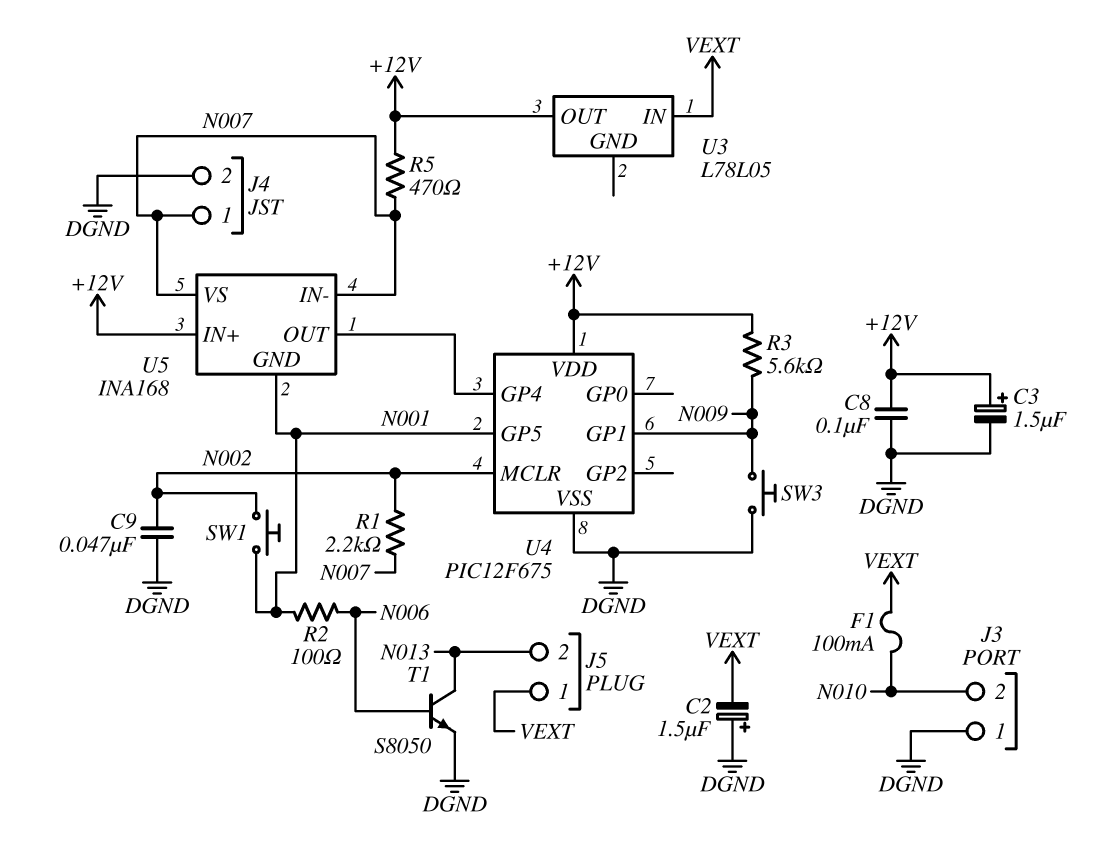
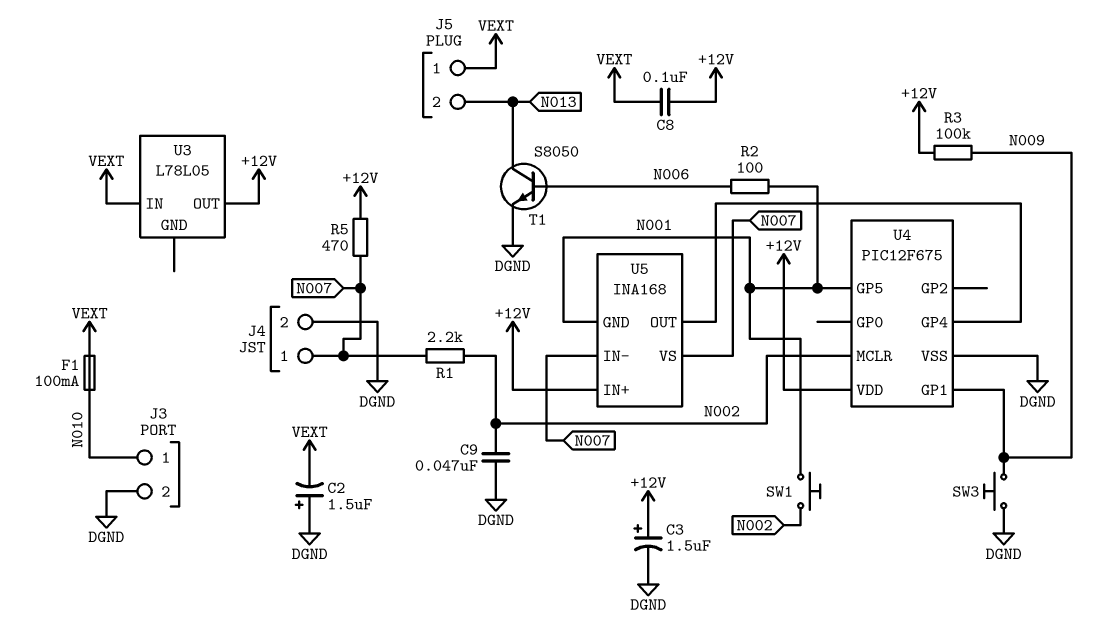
C8: 100nF (+12V, DGND) -> 100nF (+12V, VEXT)
J3 pin 1: DGND -> N010
J3 pin 2: N010 -> DGND
R3: 5.6k (+12V, N009) -> 100k (+12V, N009)

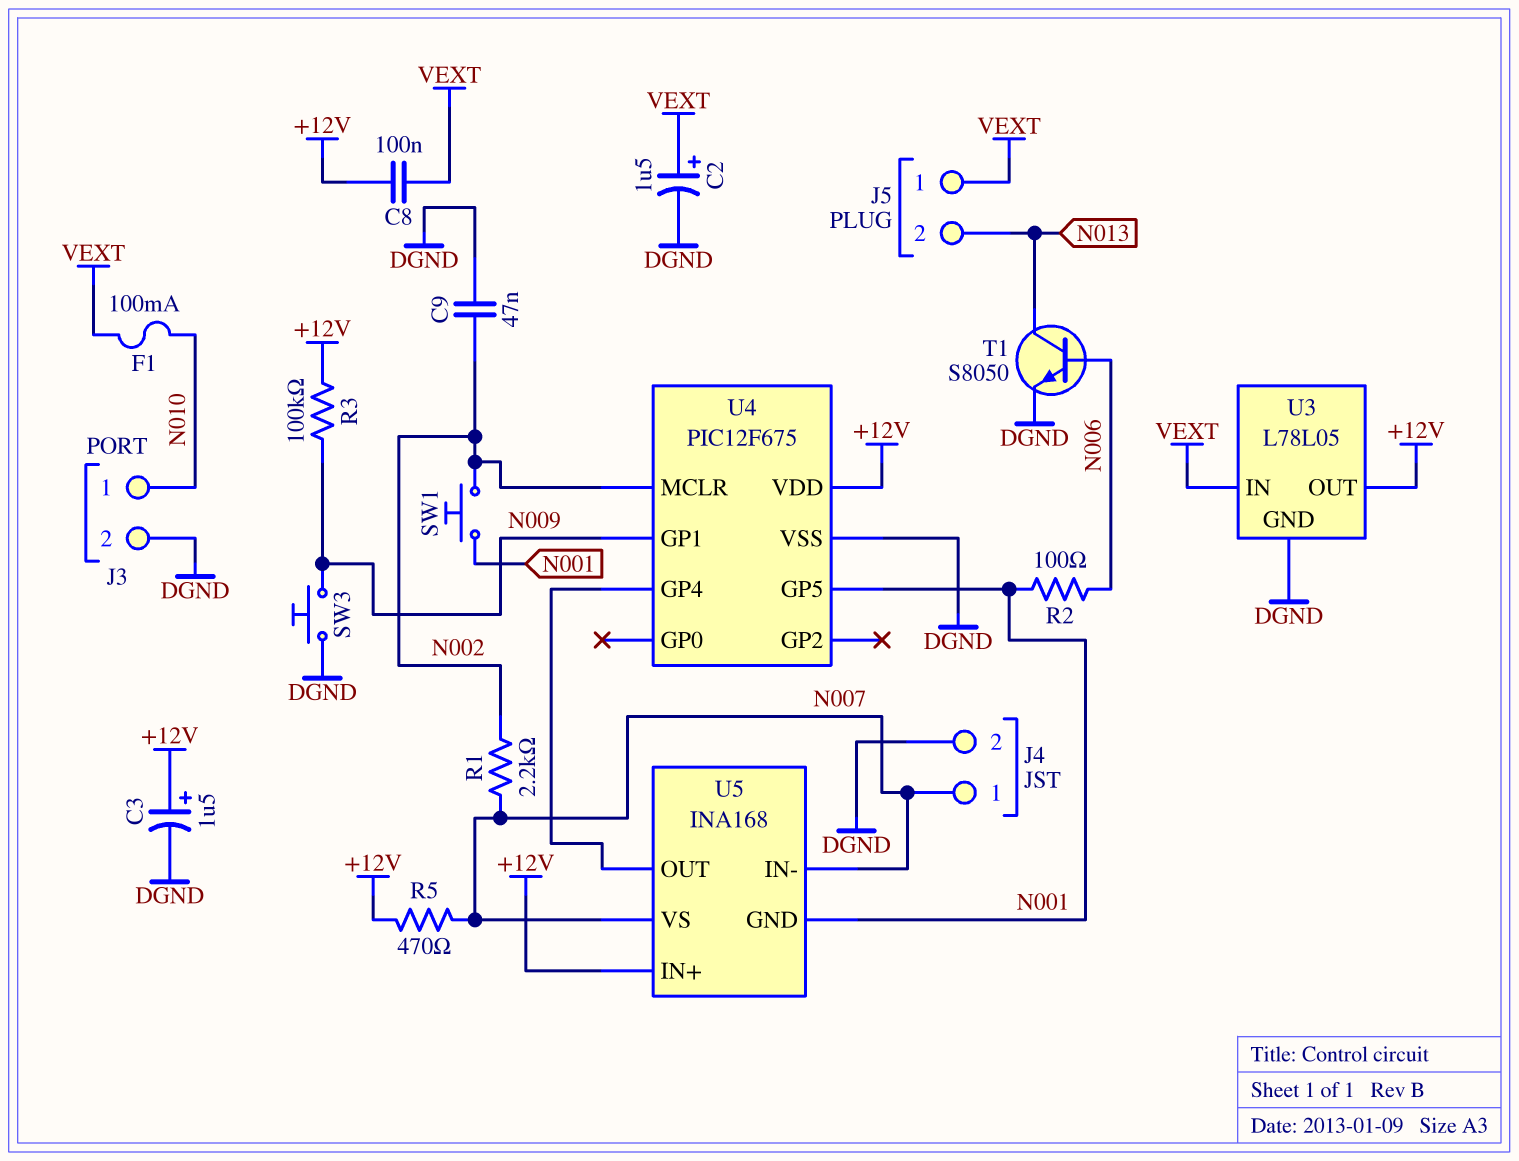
C2: 1.5uF (plus DGND, minus VEXT) -> 1.5uF (plus VEXT, minus DGND)
U3 pin GND: none -> DGND

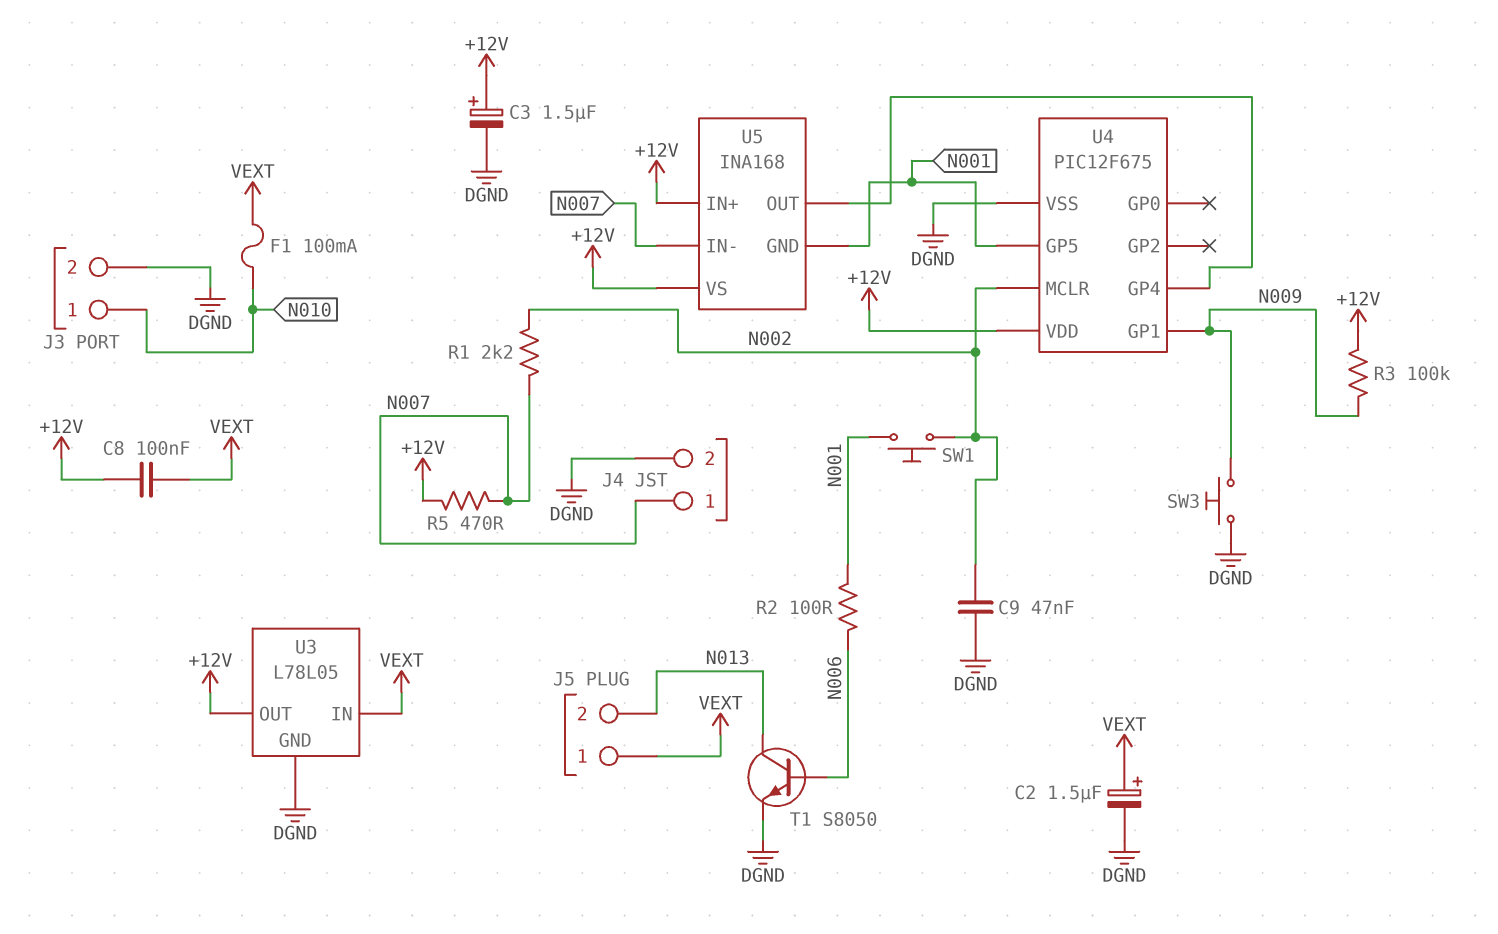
U5 pin VS: N007 -> +12V

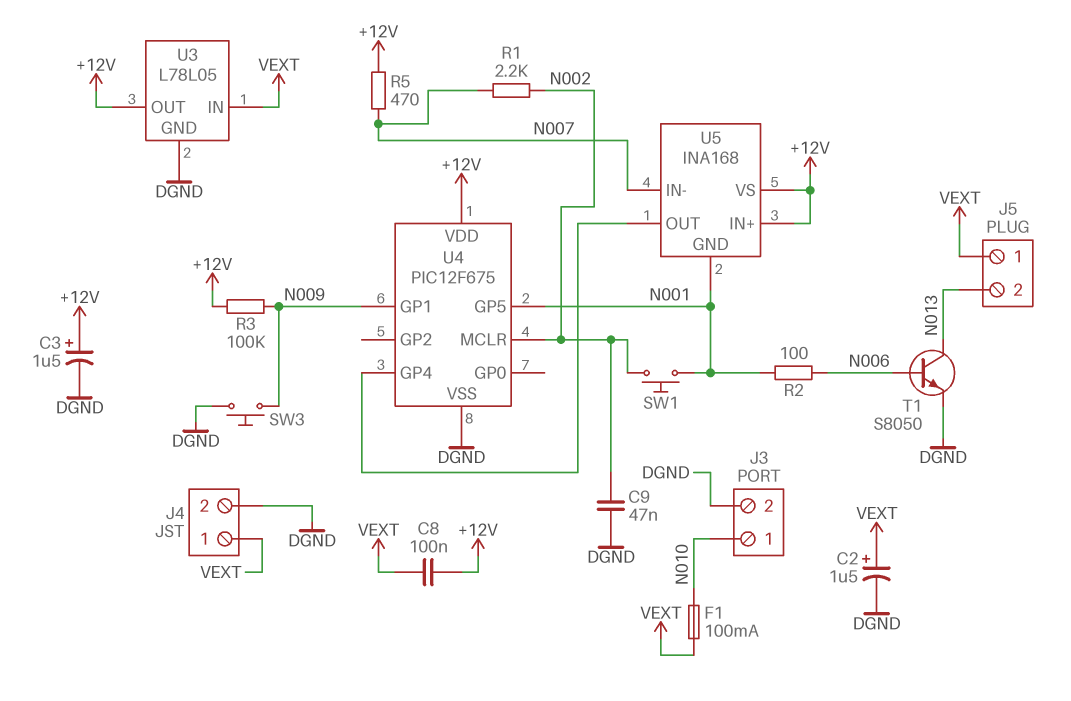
J4 pin 1: N007 -> VEXT

